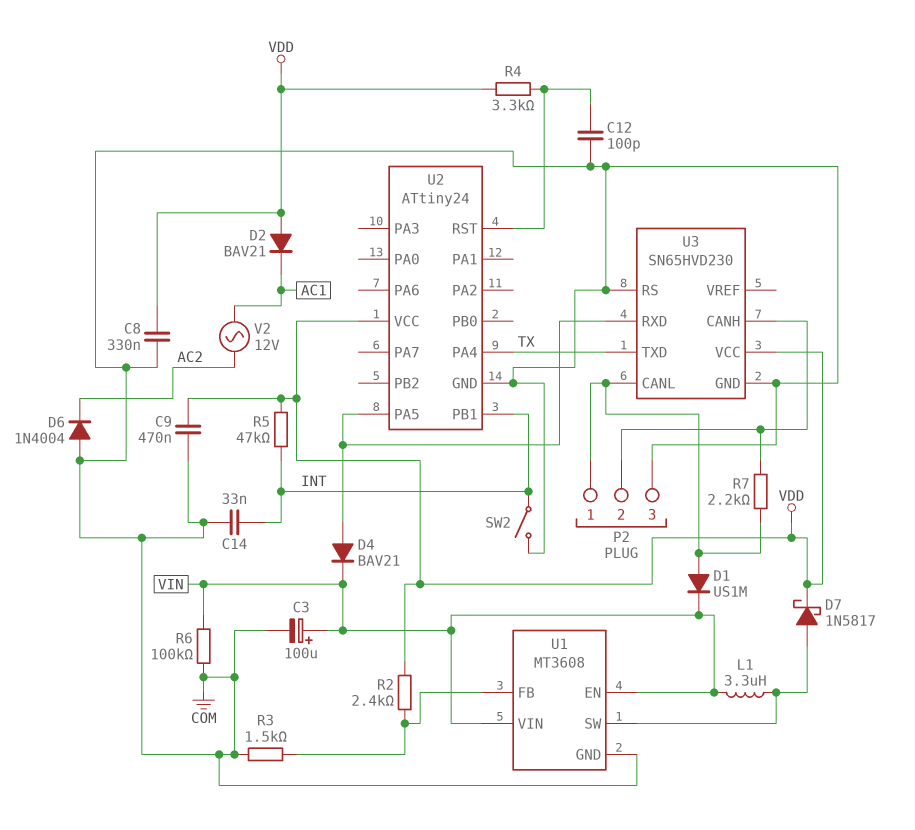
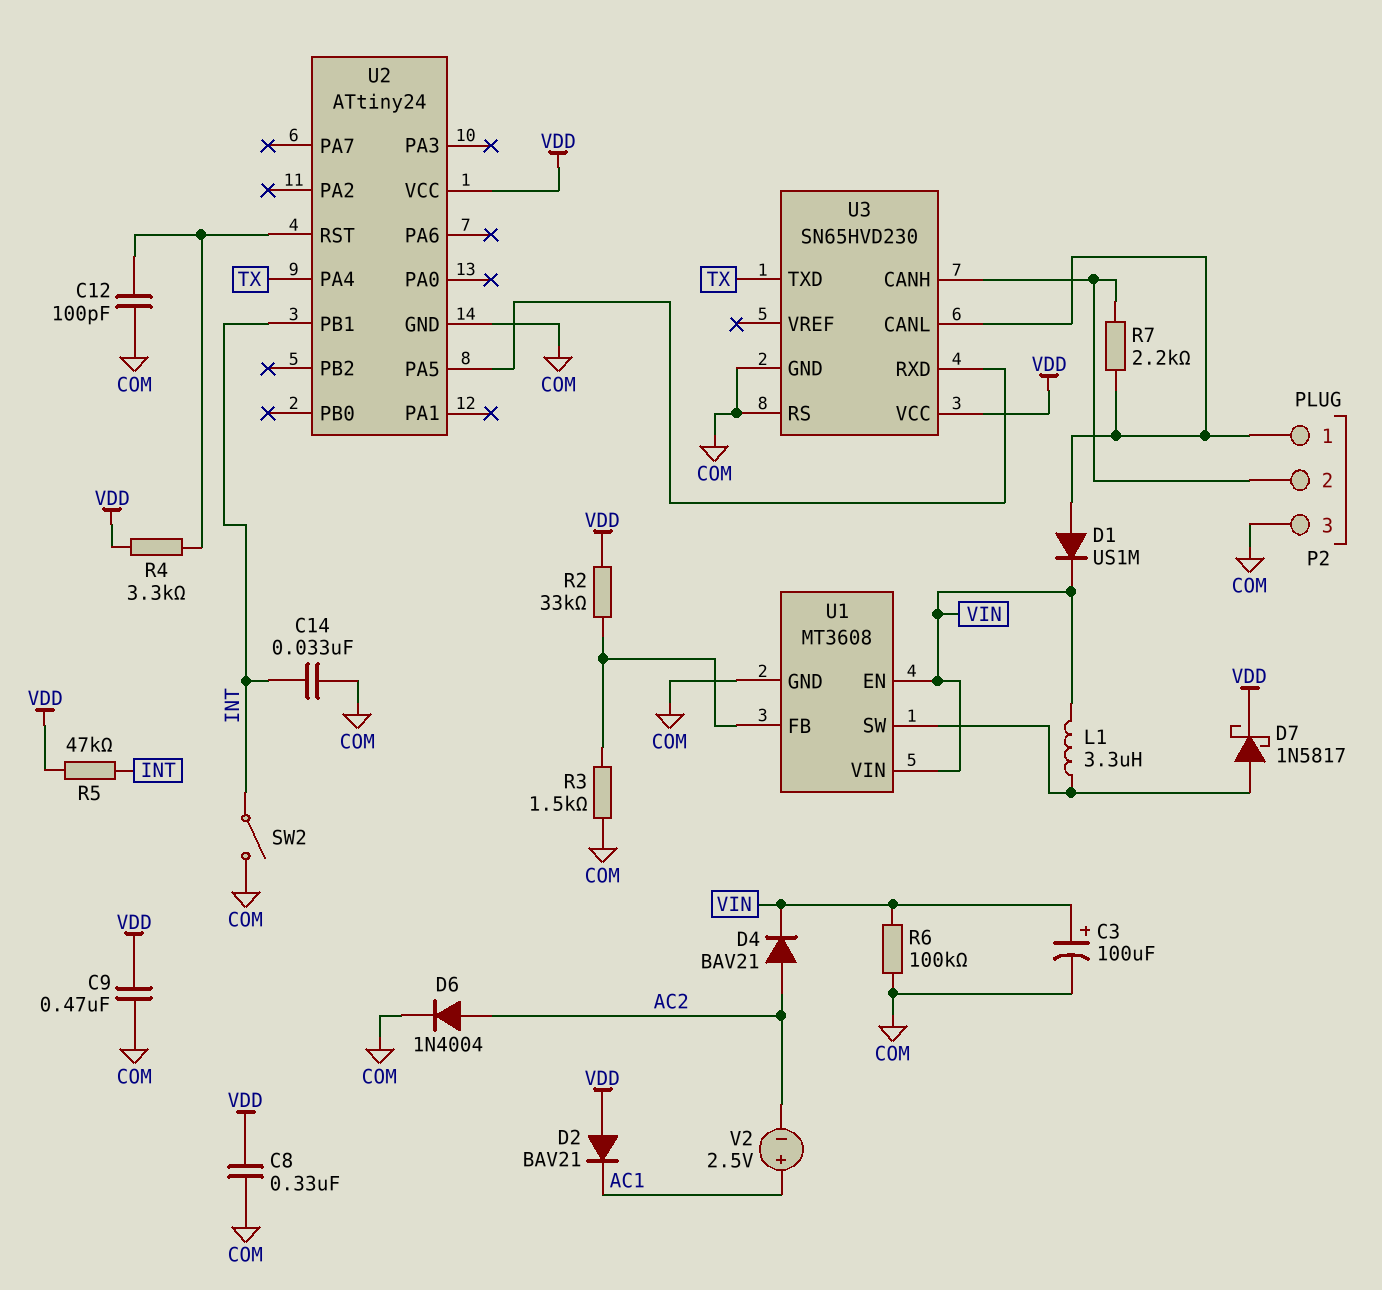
D4: diode BAV21 (A U2/PA5, K VIN) -> diode BAV21 (A AC2, K VIN)
D6: diode 1N4004 (A COM, K AC2) -> diode 1N4004 (A AC2, K COM)
R2: 2.4k (U1/FB, VDD) -> 33k (U1/FB, VDD)
V2: AC 12V (AC1, AC2) -> 2.5V (plus AC1, minus AC2)

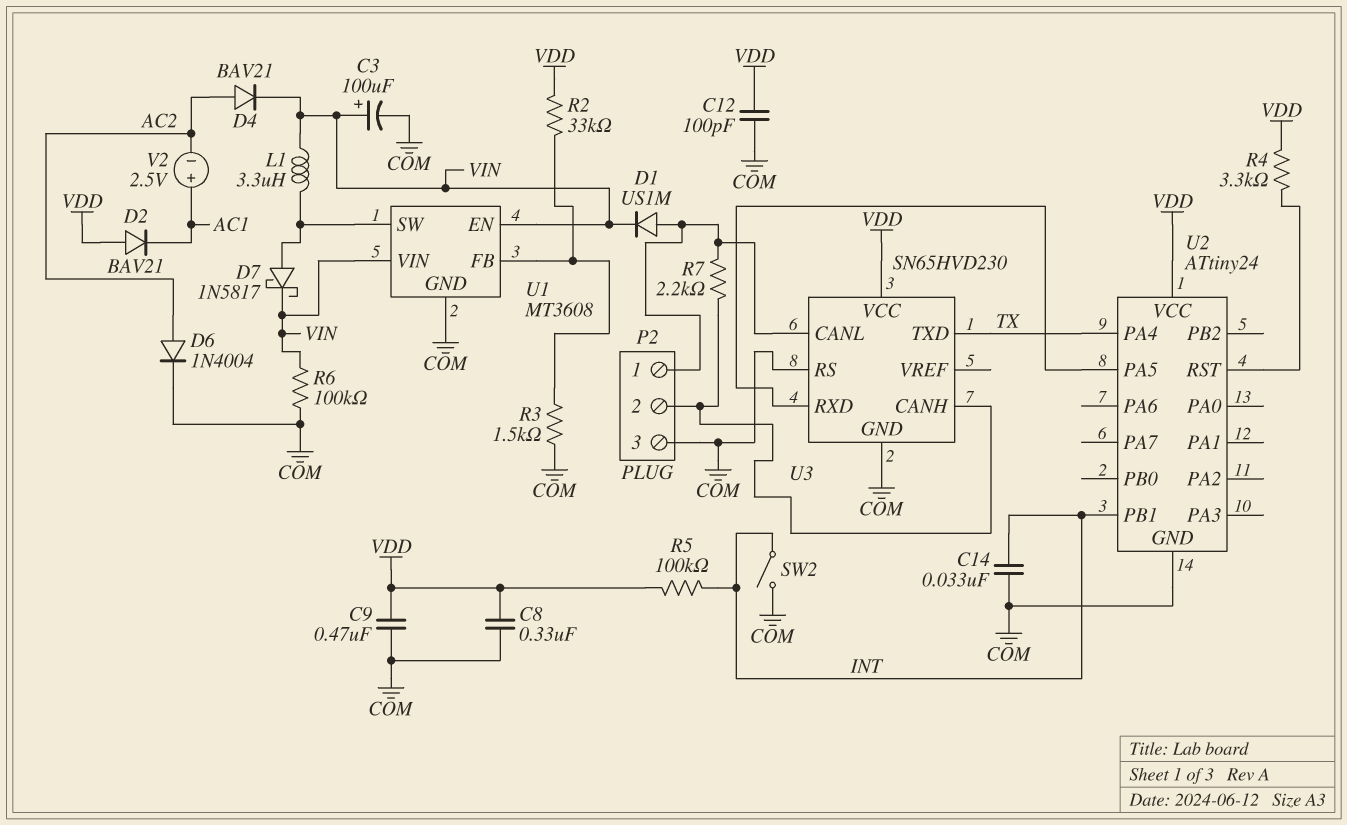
C12: 100pF (COM, U2/RST) -> 100pF (COM, VDD)
D7: schottky 1N5817 (A U1/SW, K VDD) -> schottky 1N5817 (A U1/SW, K VIN)
R5: 47k (INT, VDD) -> 100k (INT, VDD)

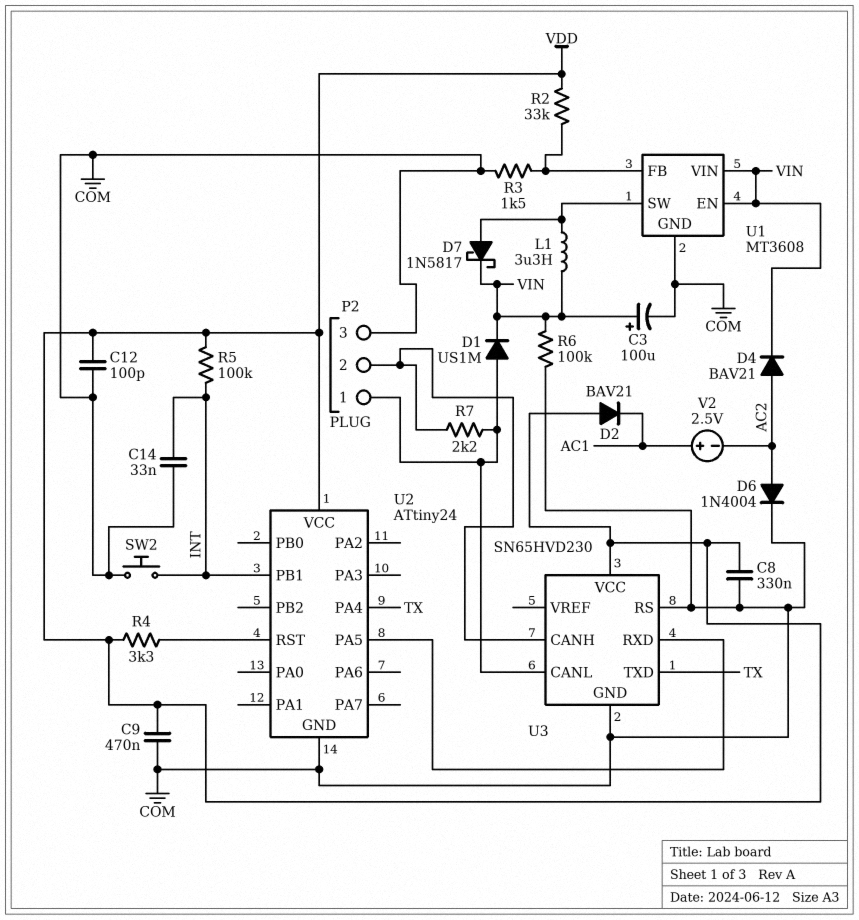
SW2: switch (COM, INT) -> button (COM, INT)

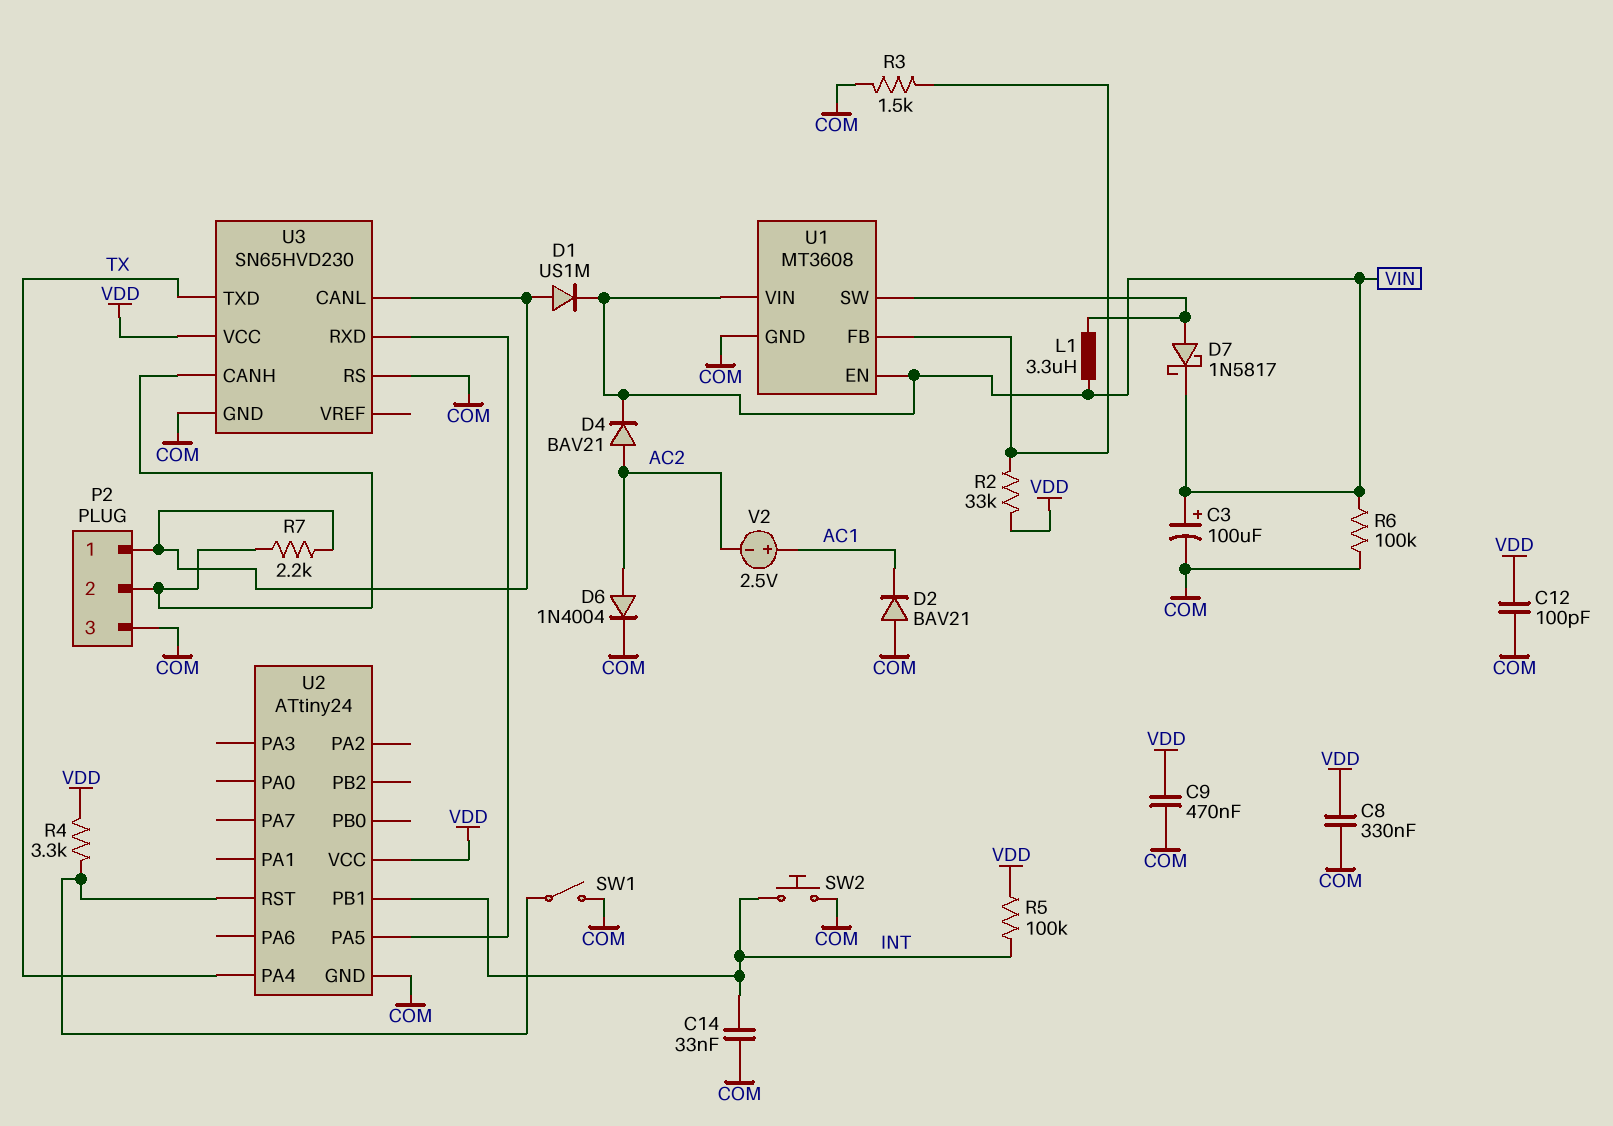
D2: diode BAV21 (A VDD, K AC1) -> diode BAV21 (A COM, K AC1)
SW1: none -> switch (COM, U2/RST)

